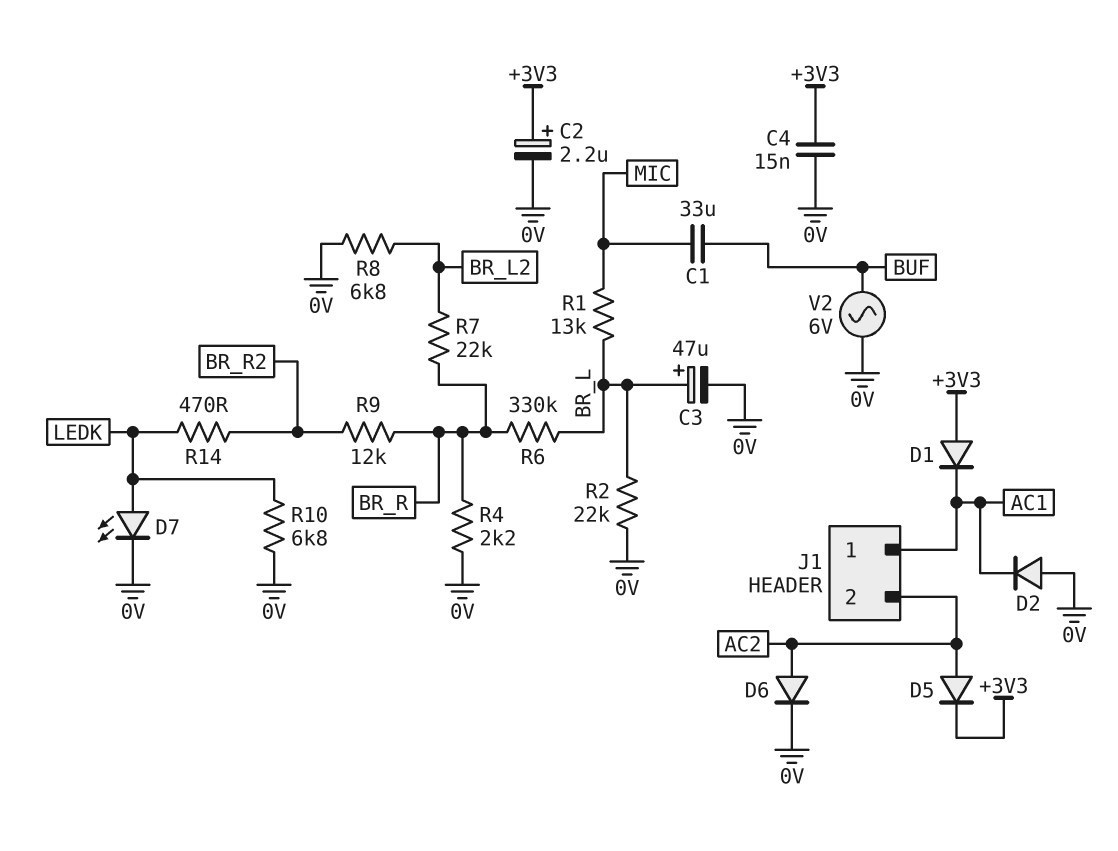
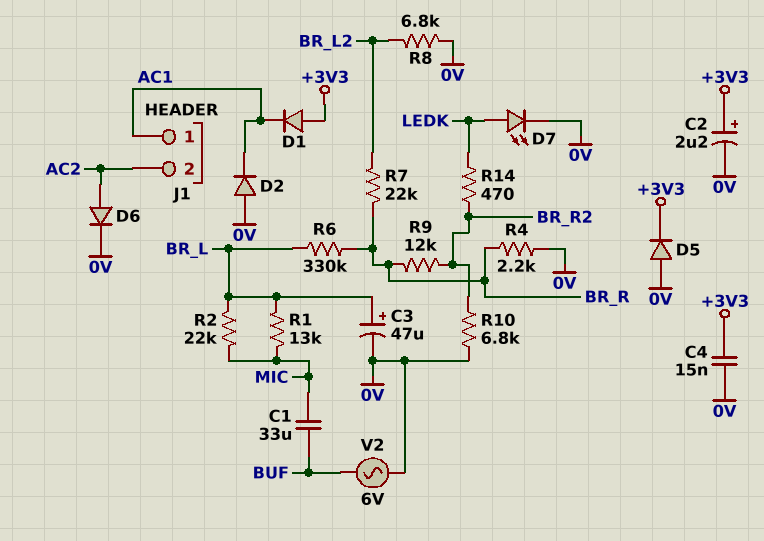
D5: diode (A AC2, K +3V3) -> diode (A 0V, K +3V3)
R2: 22k (0V, BR_L) -> 22k (BR_L, MIC)
R10: 6.8k (0V, LEDK) -> 6.8k (0V, BR_R2)

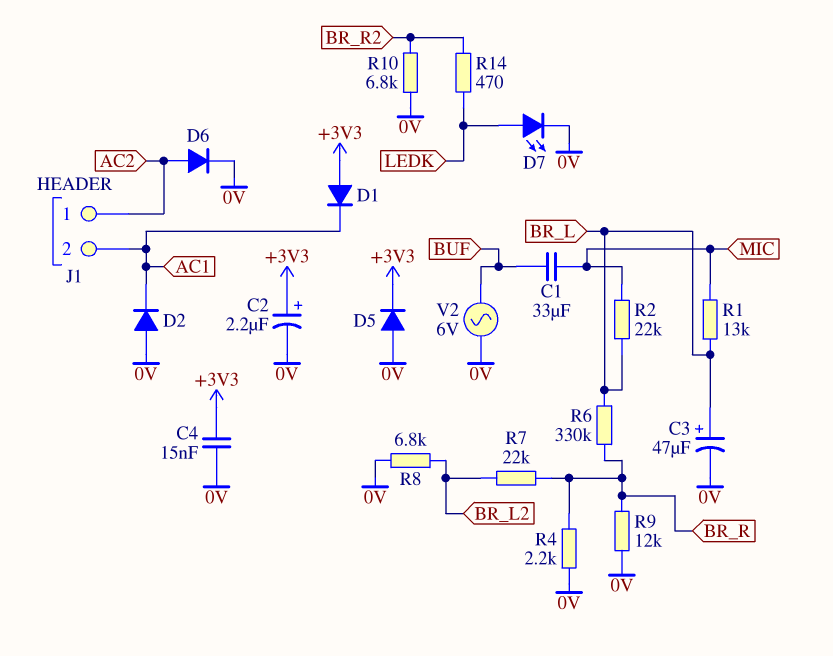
J1 pin 1: AC1 -> AC2
J1 pin 2: AC2 -> AC1
R9: 12k (BR_R, BR_R2) -> 12k (0V, BR_R)

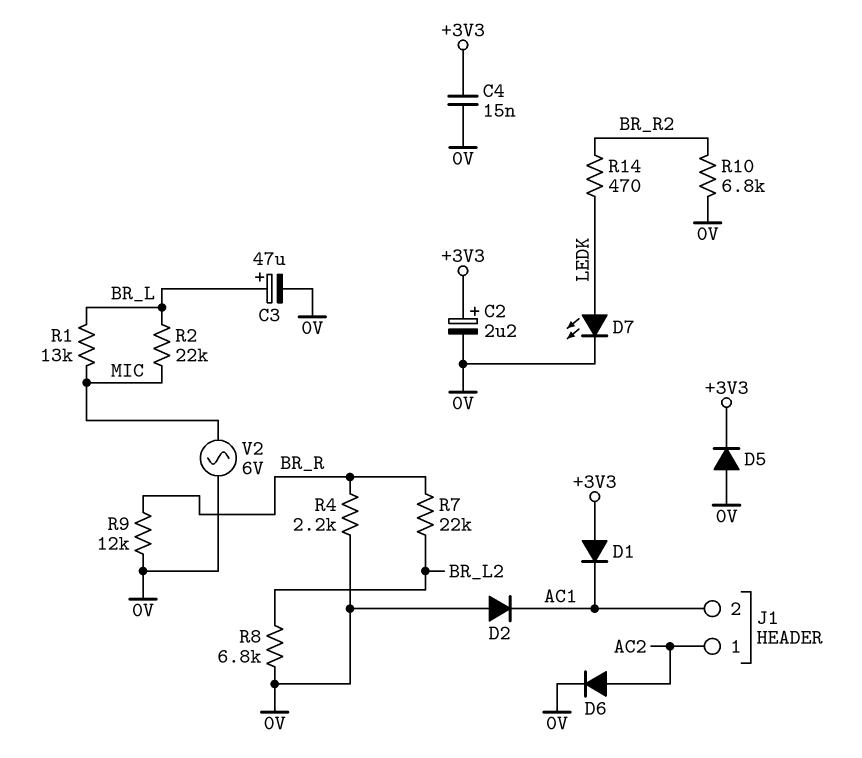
C1: 33uF (BUF, MIC) -> none
R6: 330k (BR_L, BR_R) -> none
V2: AC 6V (0V, BUF) -> AC 6V (0V, MIC)

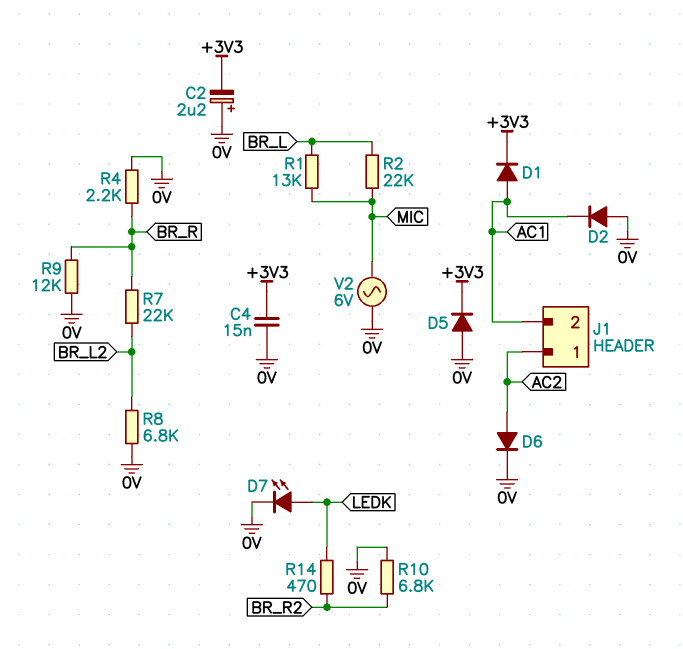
C2: 2.2uF (plus +3V3, minus 0V) -> 2.2uF (plus 0V, minus +3V3)
C3: 47uF (plus BR_L, minus 0V) -> none
D1: diode (A +3V3, K AC1) -> diode (A AC1, K +3V3)

